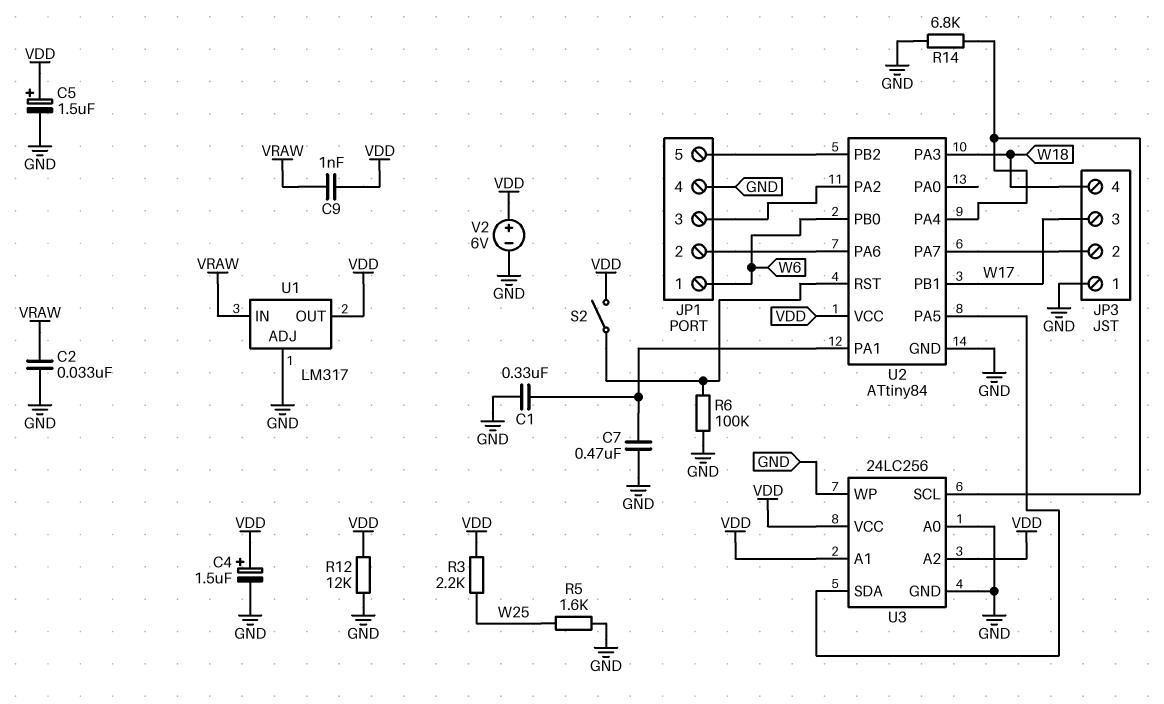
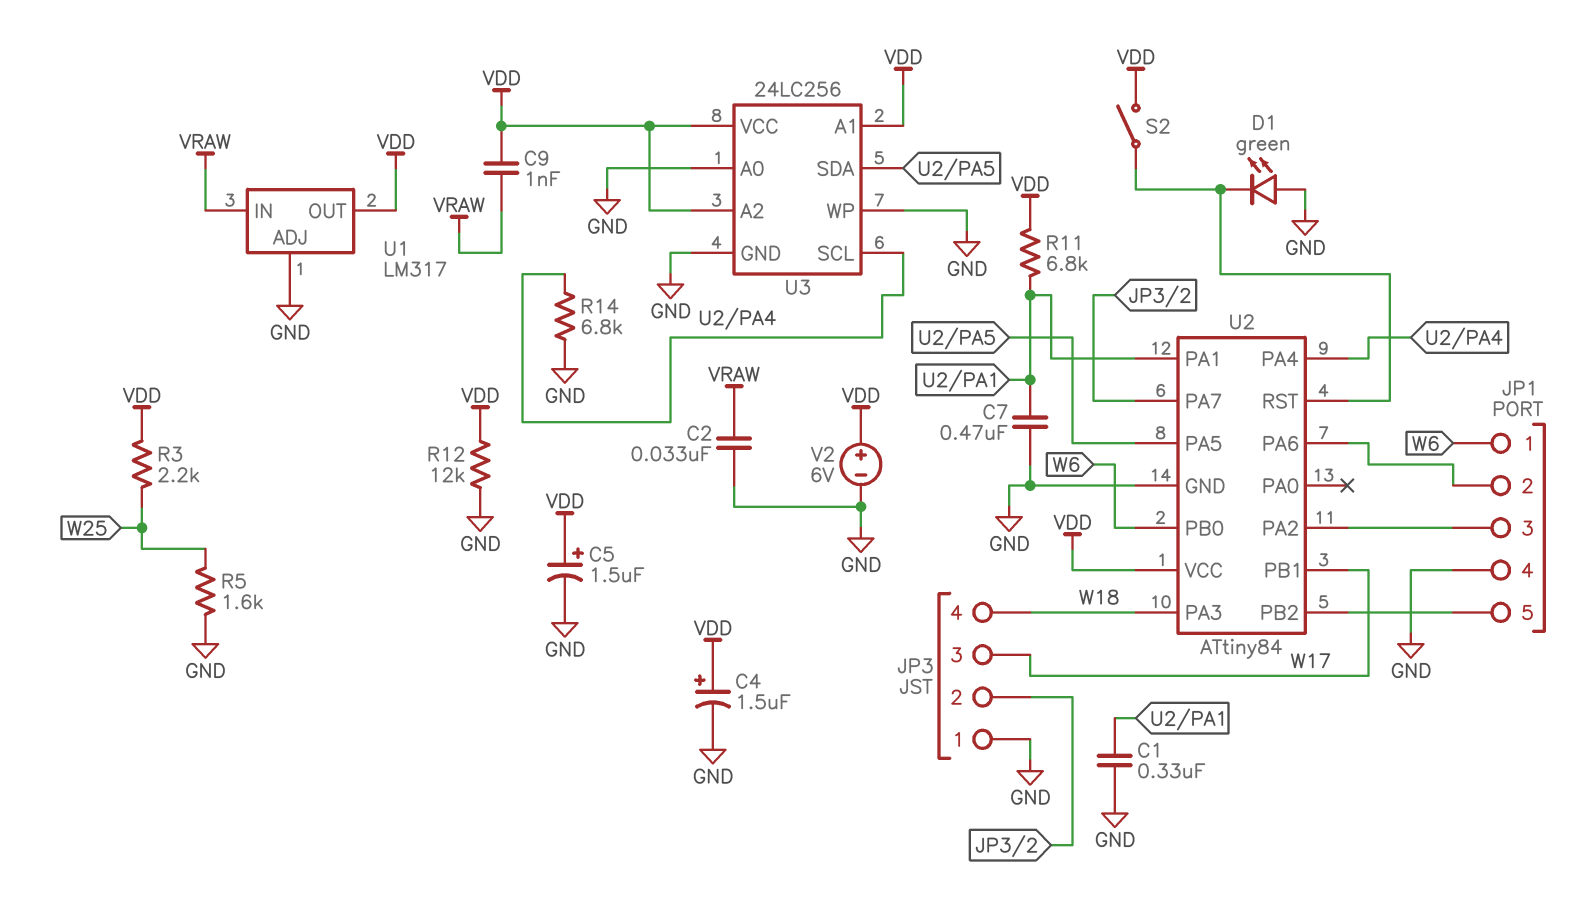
D1: none -> LED green (A GND, K U2/RST)
R6: 100k (GND, U2/RST) -> none
R11: none -> 6.8k (U2/PA1, VDD)

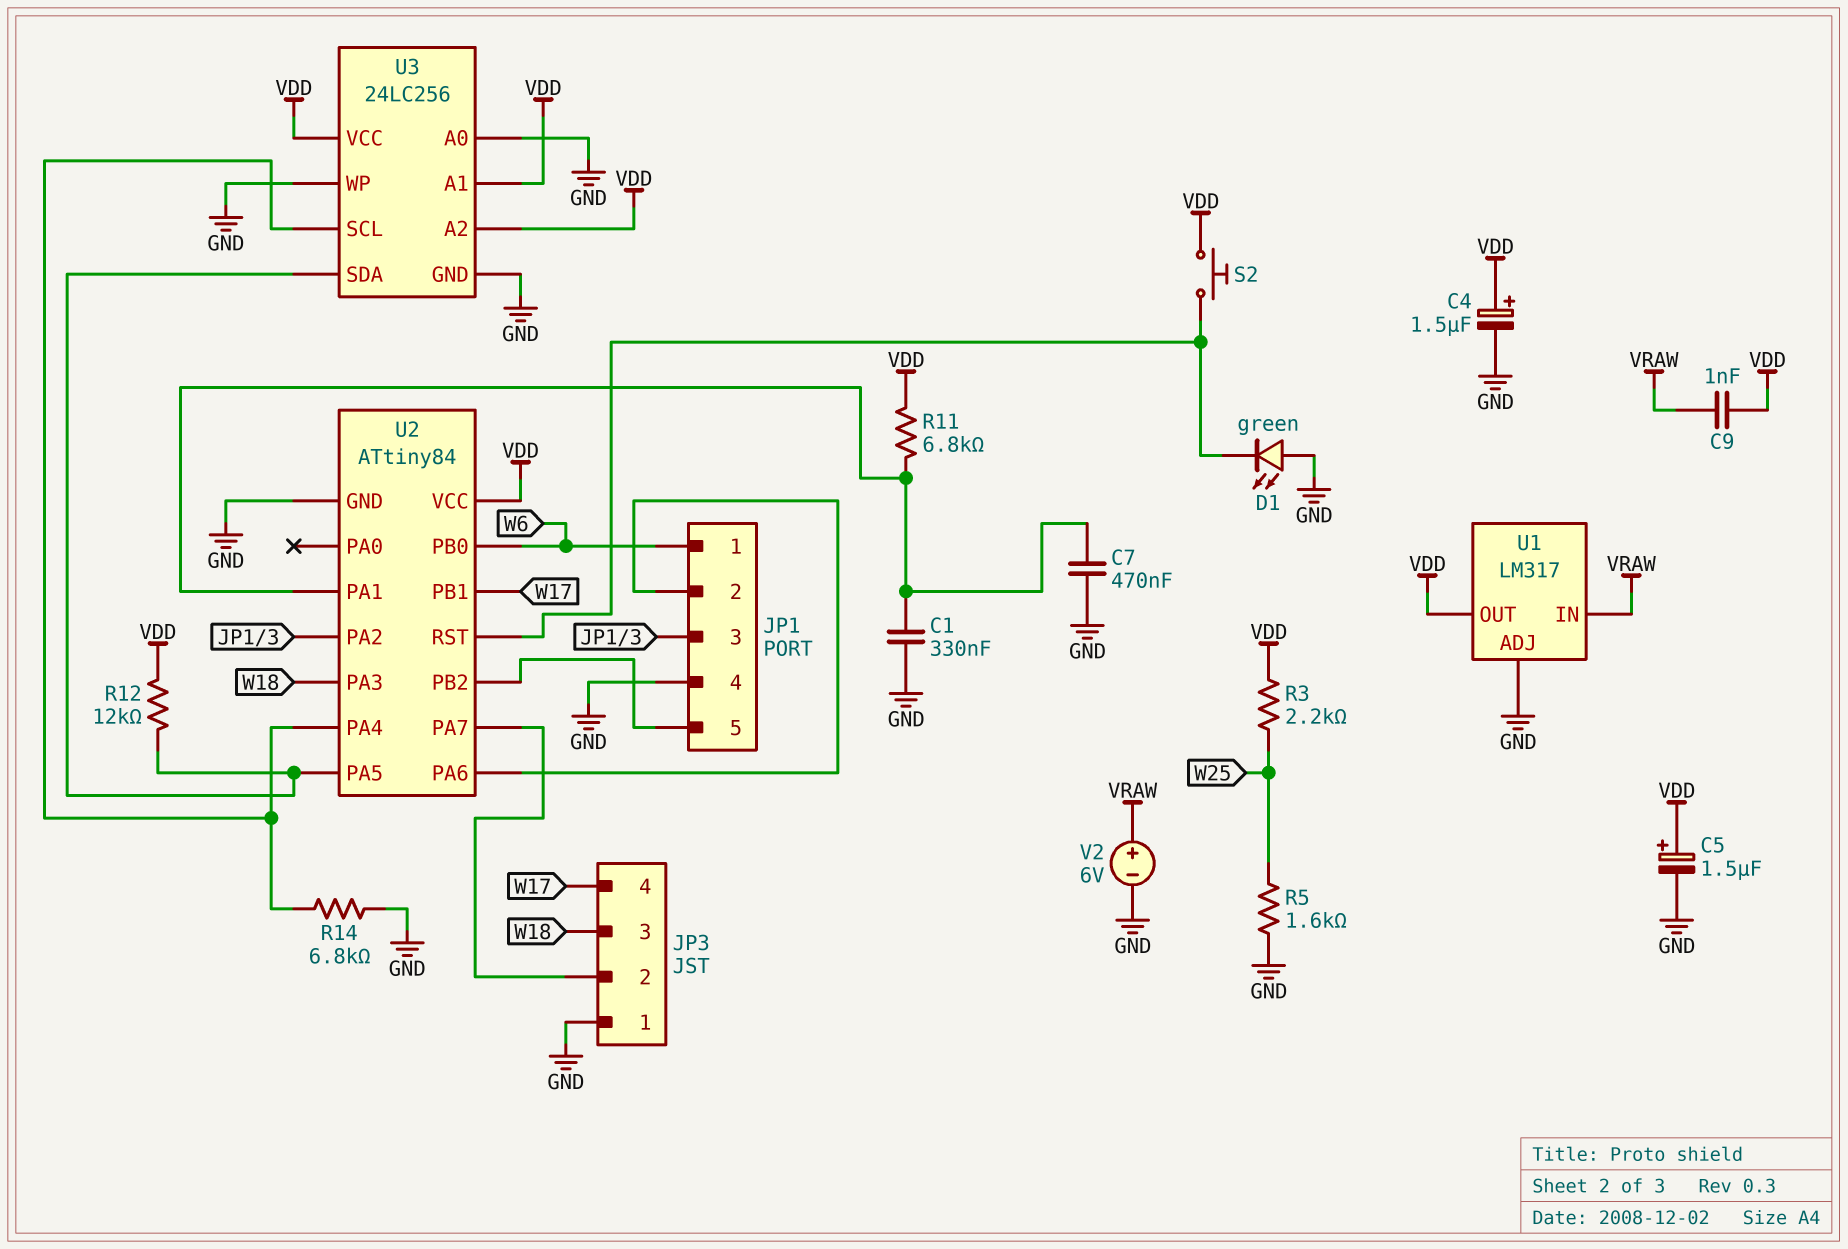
C2: 33nF (GND, VRAW) -> none
JP3 pin 3: W17 -> W18
JP3 pin 4: W18 -> W17
R12: 12k (GND, VDD) -> 12k (U2/PA5, VDD)
S2: switch (U2/RST, VDD) -> button (U2/RST, VDD)
V2: 6V (plus VDD, minus GND) -> 6V (plus VRAW, minus GND)

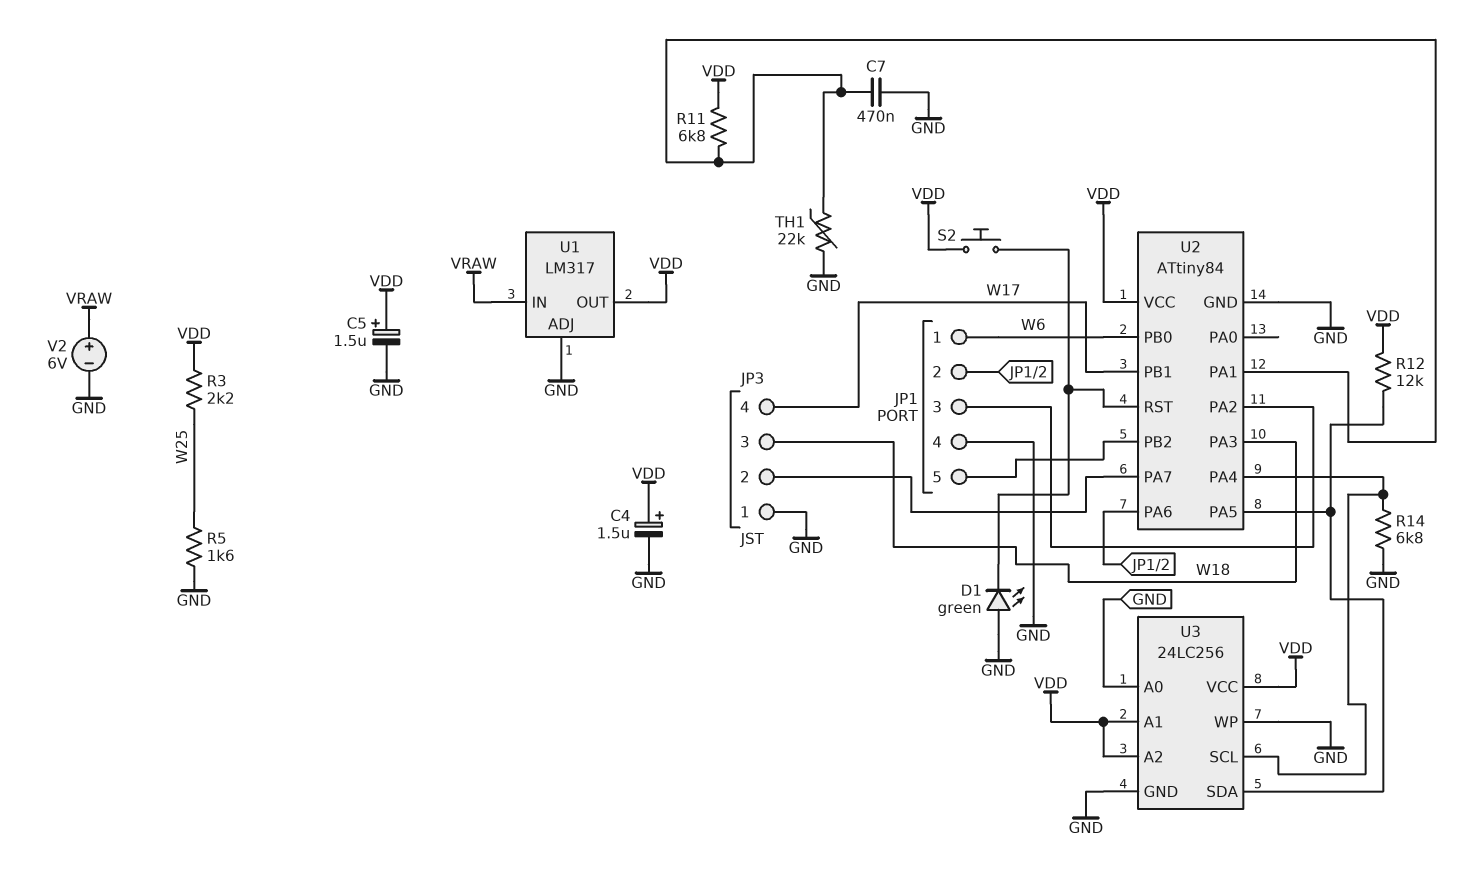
C1: 330nF (GND, U2/PA1) -> none
C9: 1nF (VDD, VRAW) -> none
TH1: none -> 22k (GND, U2/PA1)

